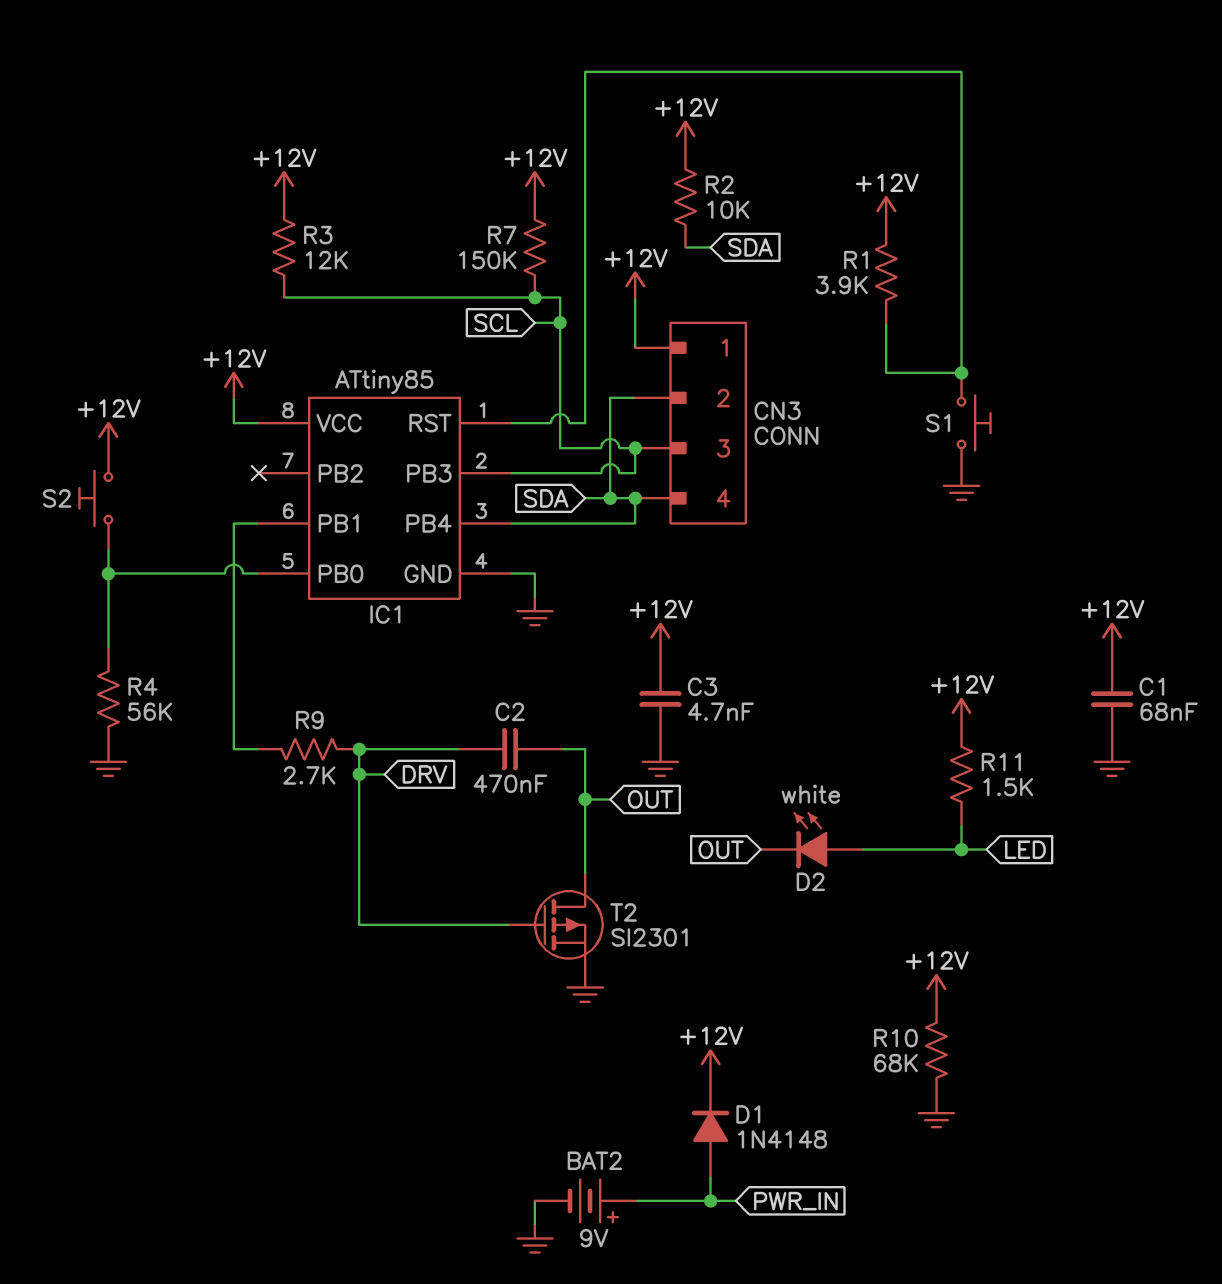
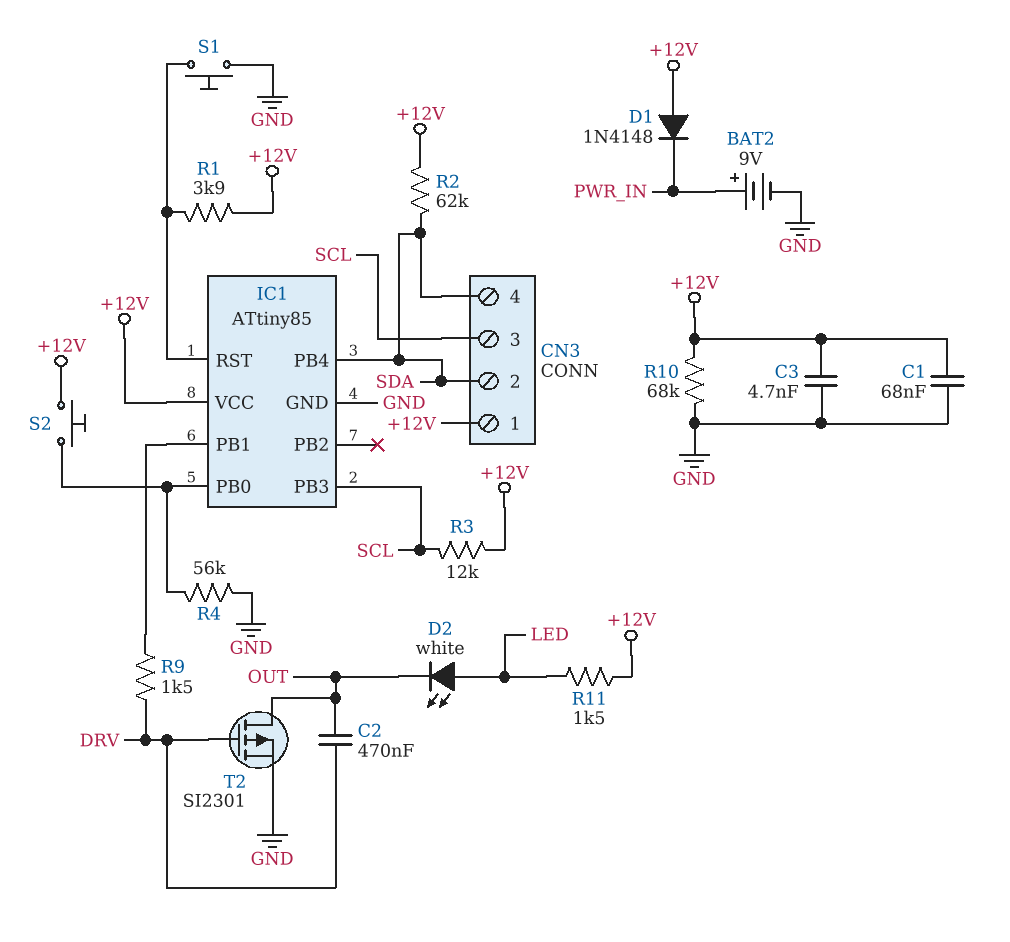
D1: diode 1N4148 (A PWR_IN, K +12V) -> diode 1N4148 (A +12V, K PWR_IN)
R2: 10k (+12V, SDA) -> 62k (+12V, SDA)
R7: 150k (+12V, SCL) -> none
R9: 2.7k (DRV, IC1/PB1) -> 1.5k (DRV, IC1/PB1)

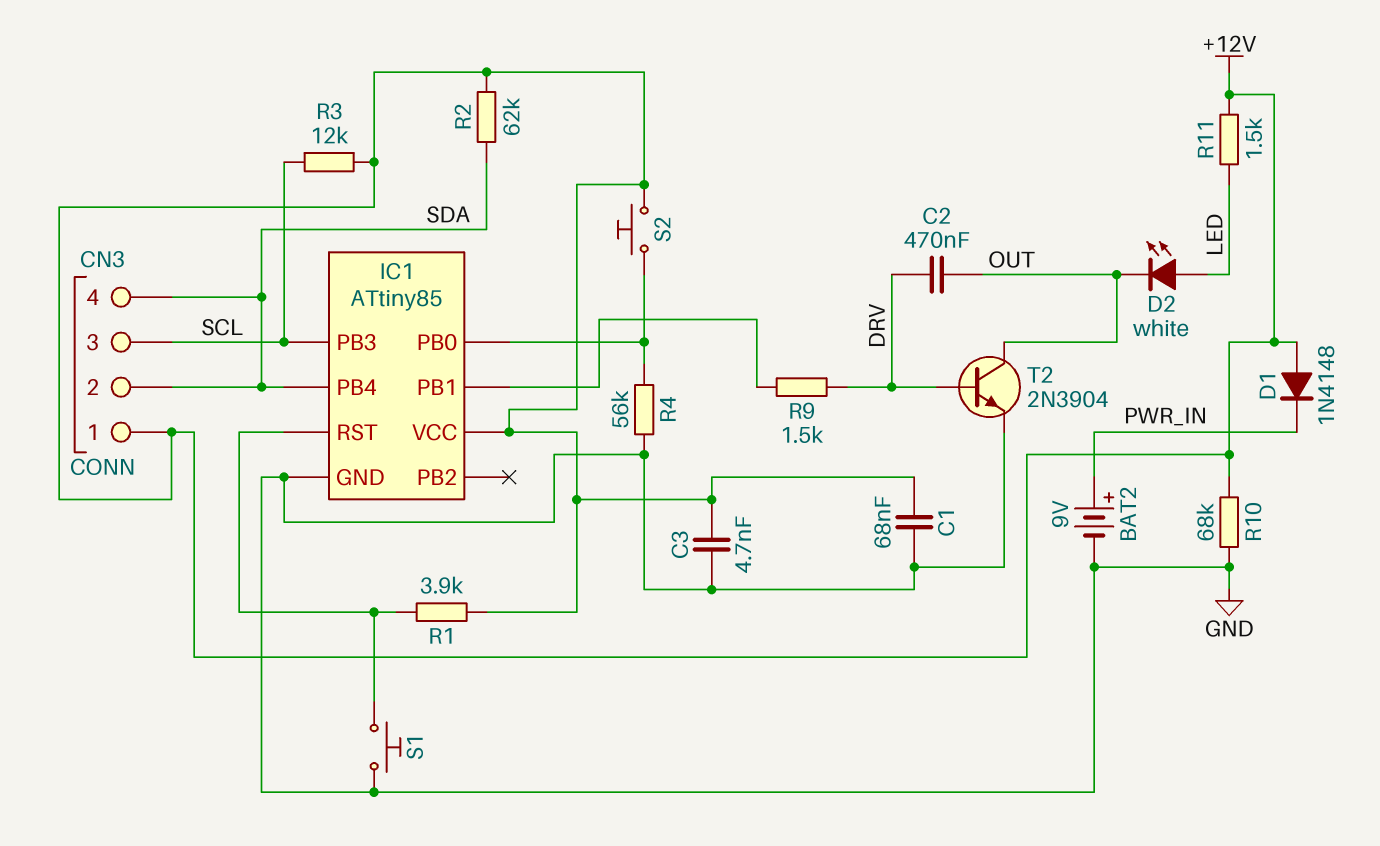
T2: PMOS SI2301 (G DRV, D OUT, S GND) -> NPN 2N3904 (B DRV, C OUT, E GND)

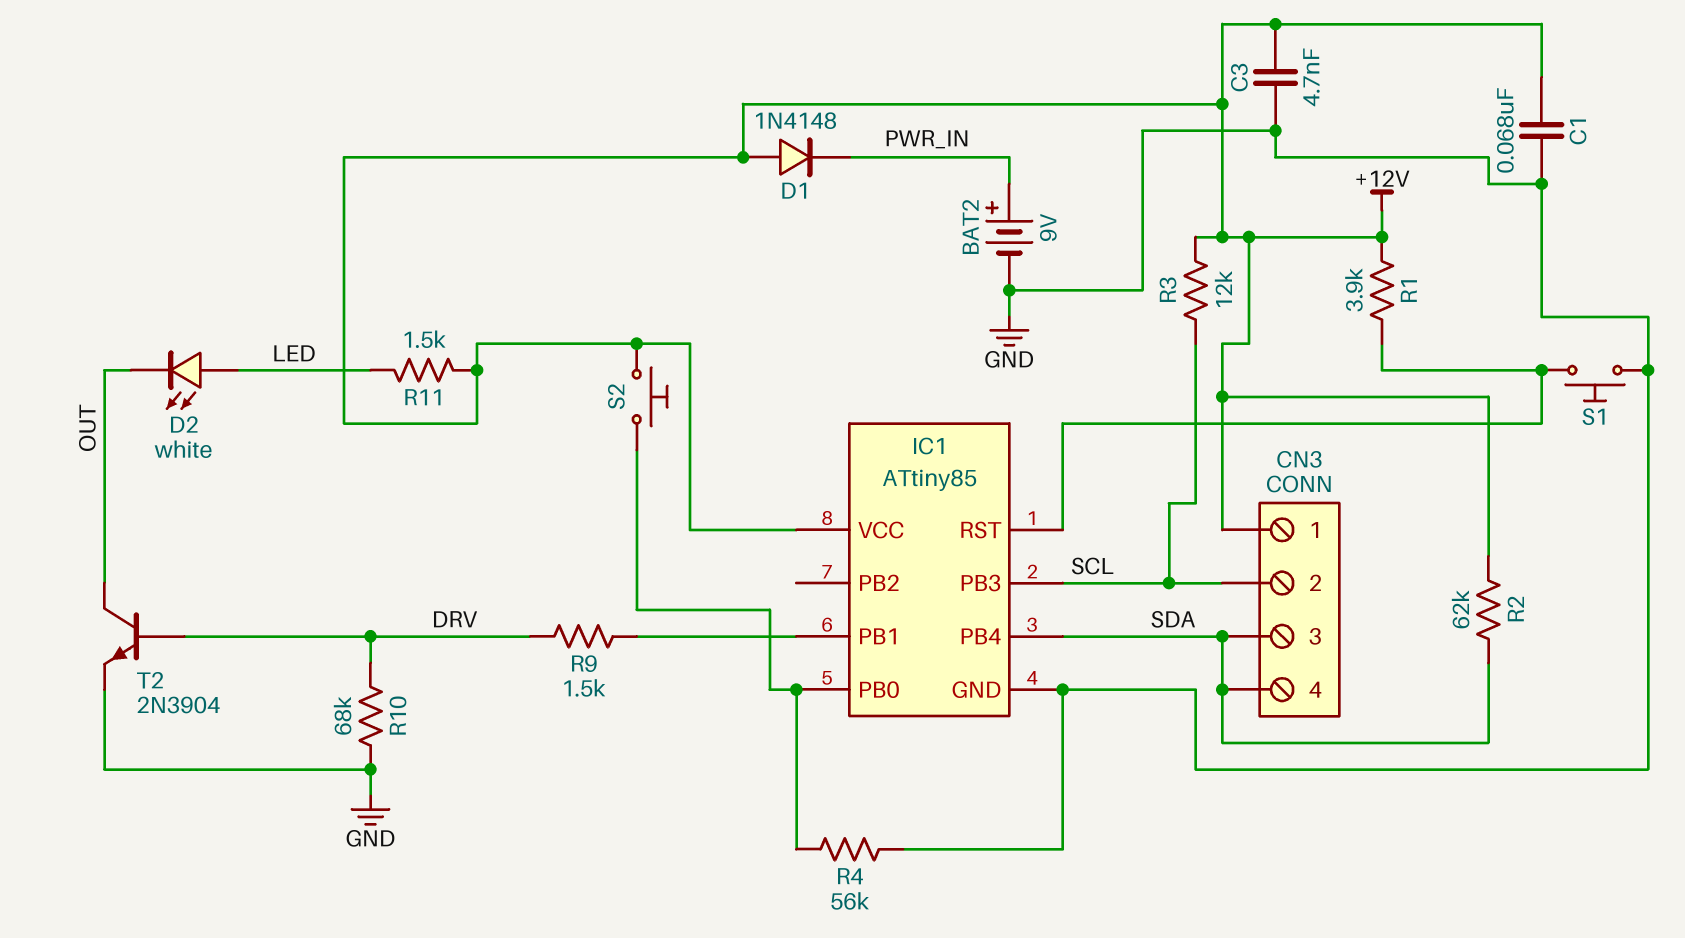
C2: 470nF (DRV, OUT) -> none
CN3 pin 2: SDA -> SCL
CN3 pin 3: SCL -> SDA
R10: 68k (+12V, GND) -> 68k (DRV, GND)

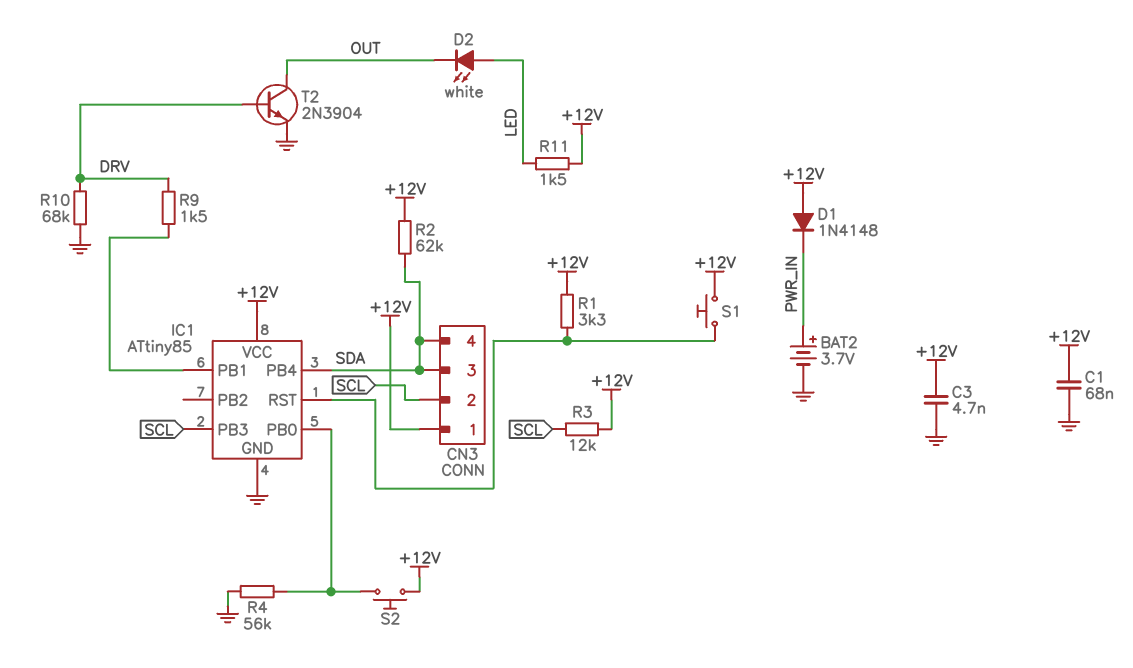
BAT2: 9V (plus PWR_IN, minus GND) -> 3.7V (plus PWR_IN, minus GND)
R1: 3.9k (+12V, IC1/RST) -> 3.3k (+12V, IC1/RST)
S1: button (GND, IC1/RST) -> button (+12V, IC1/RST)

